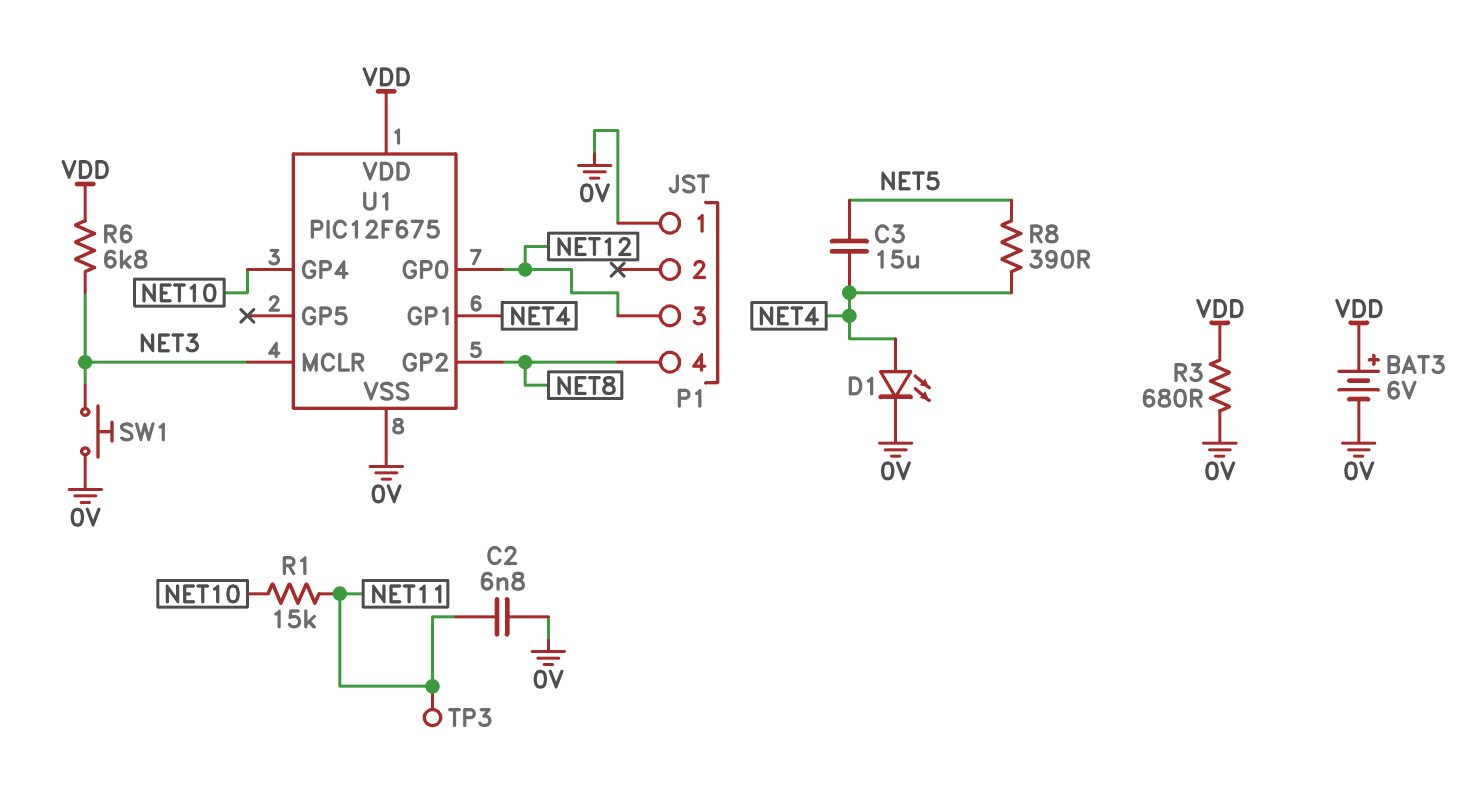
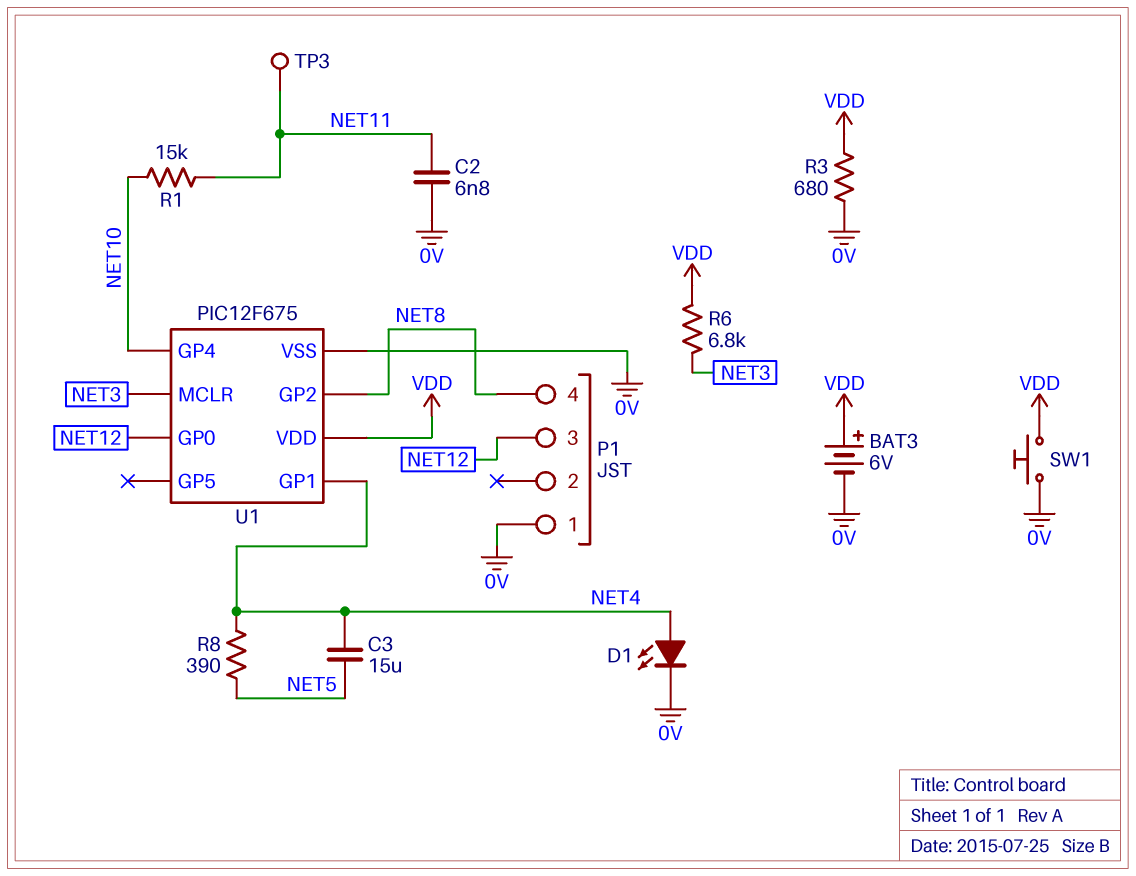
SW1: button (0V, NET3) -> button (0V, VDD)

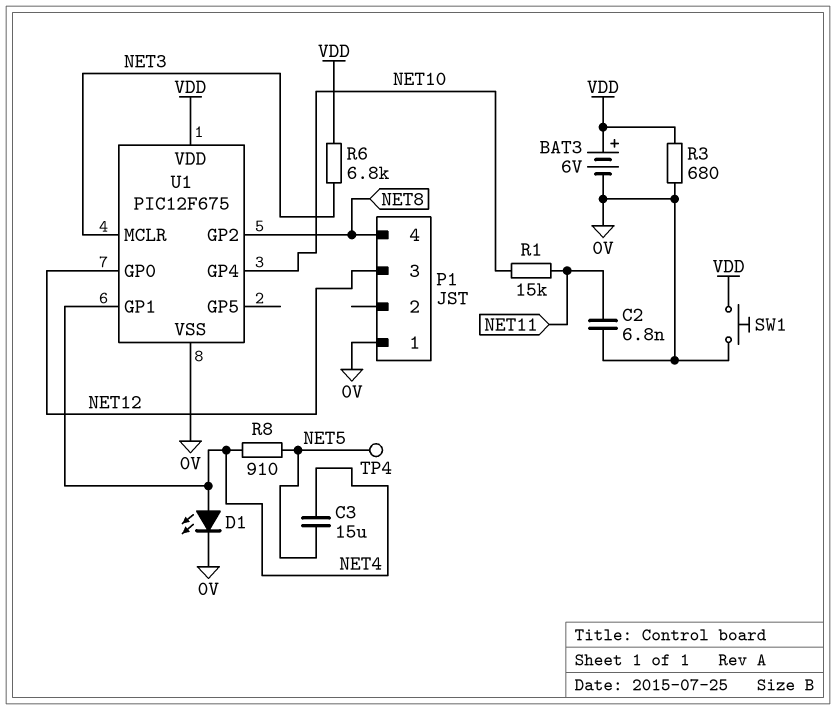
R8: 390 (NET4, NET5) -> 910 (NET4, NET5)
TP3: test point (NET11) -> none
TP4: none -> test point (NET5)

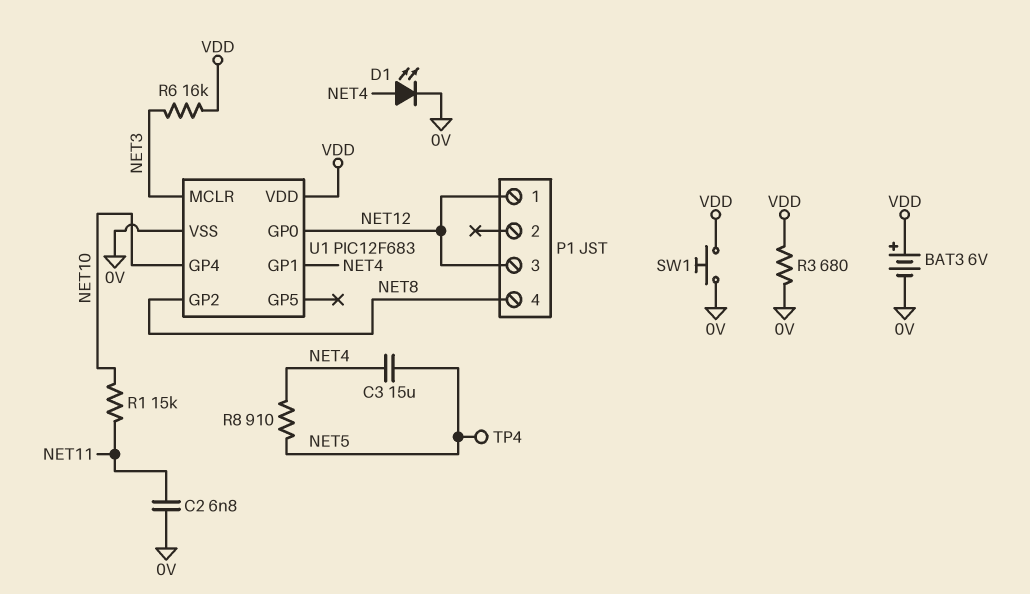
P1 pin 1: 0V -> NET12
R6: 6.8k (NET3, VDD) -> 16k (NET3, VDD)
U1: PIC12F675 -> PIC12F683

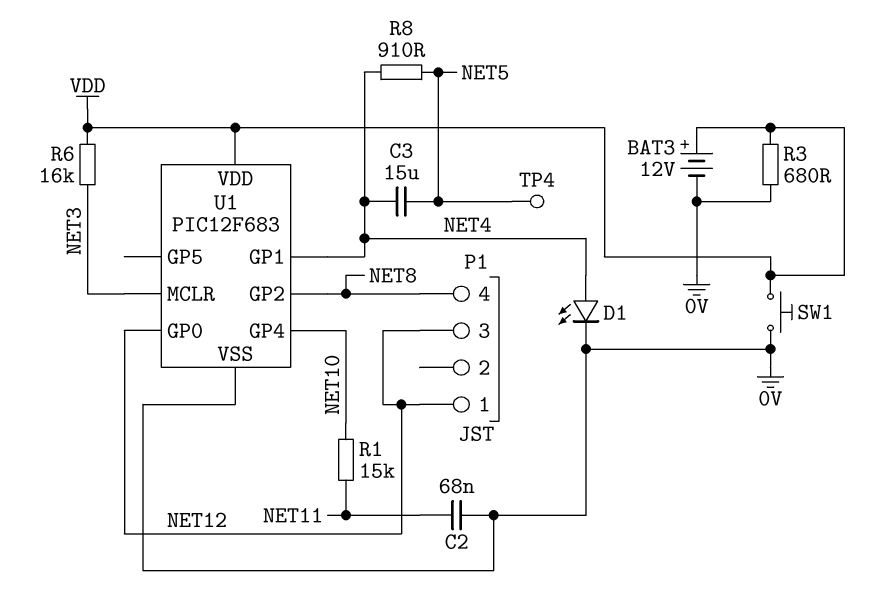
BAT3: 6V (plus VDD, minus 0V) -> 12V (plus VDD, minus 0V)
C2: 6.8nF (0V, NET11) -> 68nF (0V, NET11)

